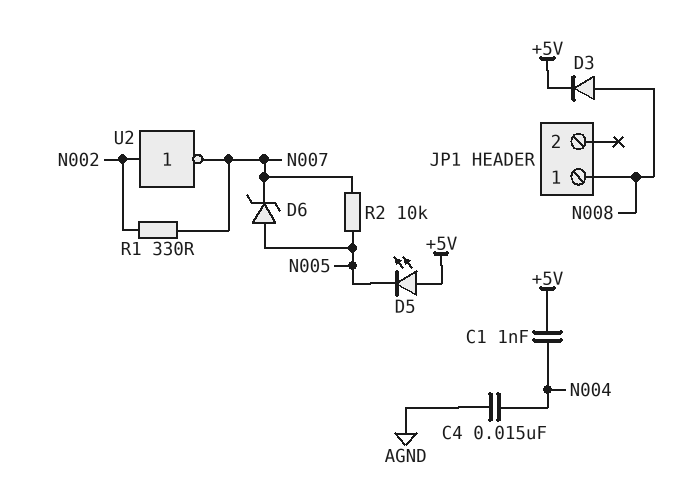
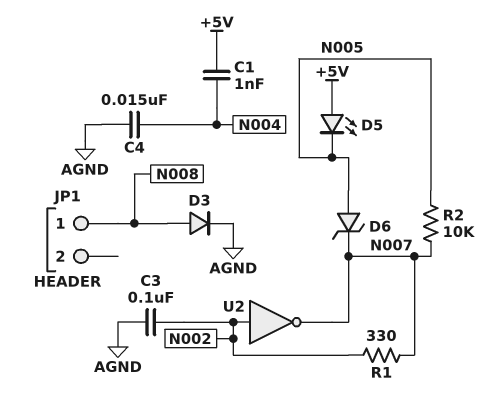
C3: none -> 100nF (AGND, N002)
D3: diode (A N008, K +5V) -> diode (A N008, K AGND)

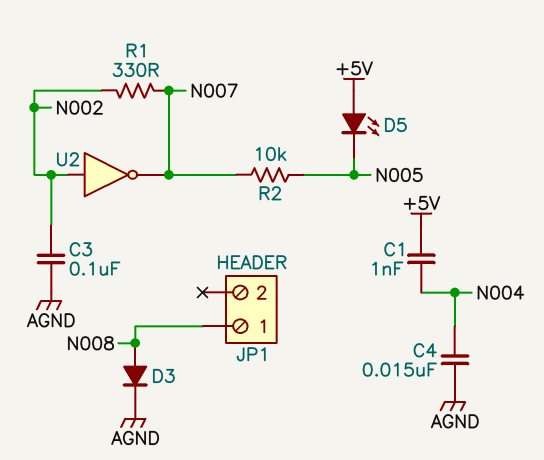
D6: zener (A N005, K N007) -> none

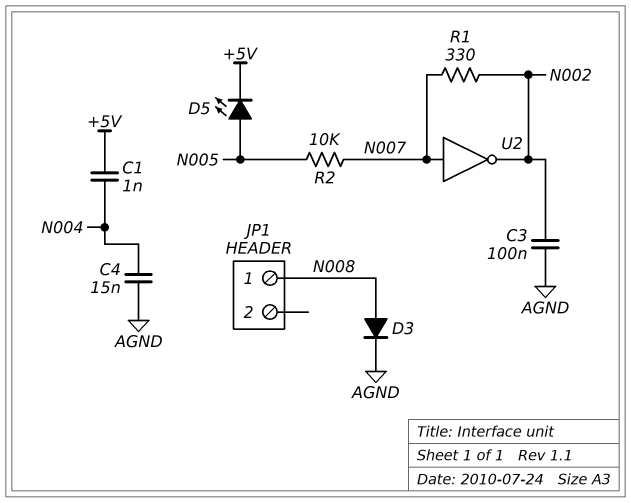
D5: LED (A +5V, K N005) -> LED (A N005, K +5V)
U2: NOT (in N002, out N007) -> NOT (in N007, out N002)

